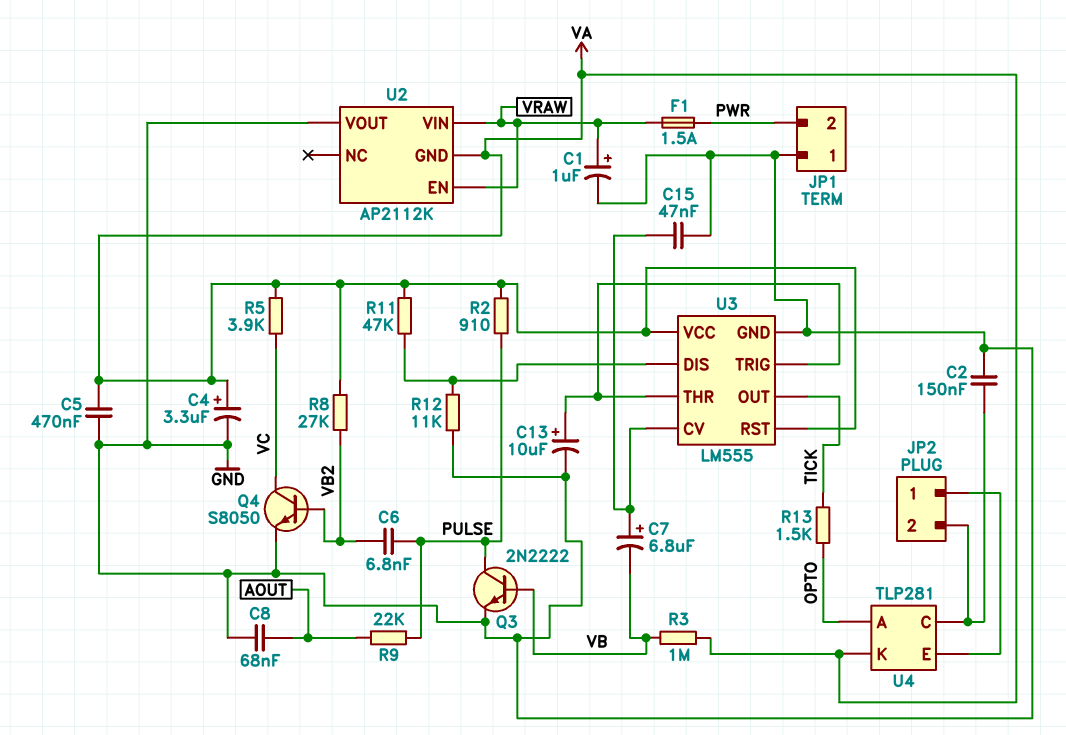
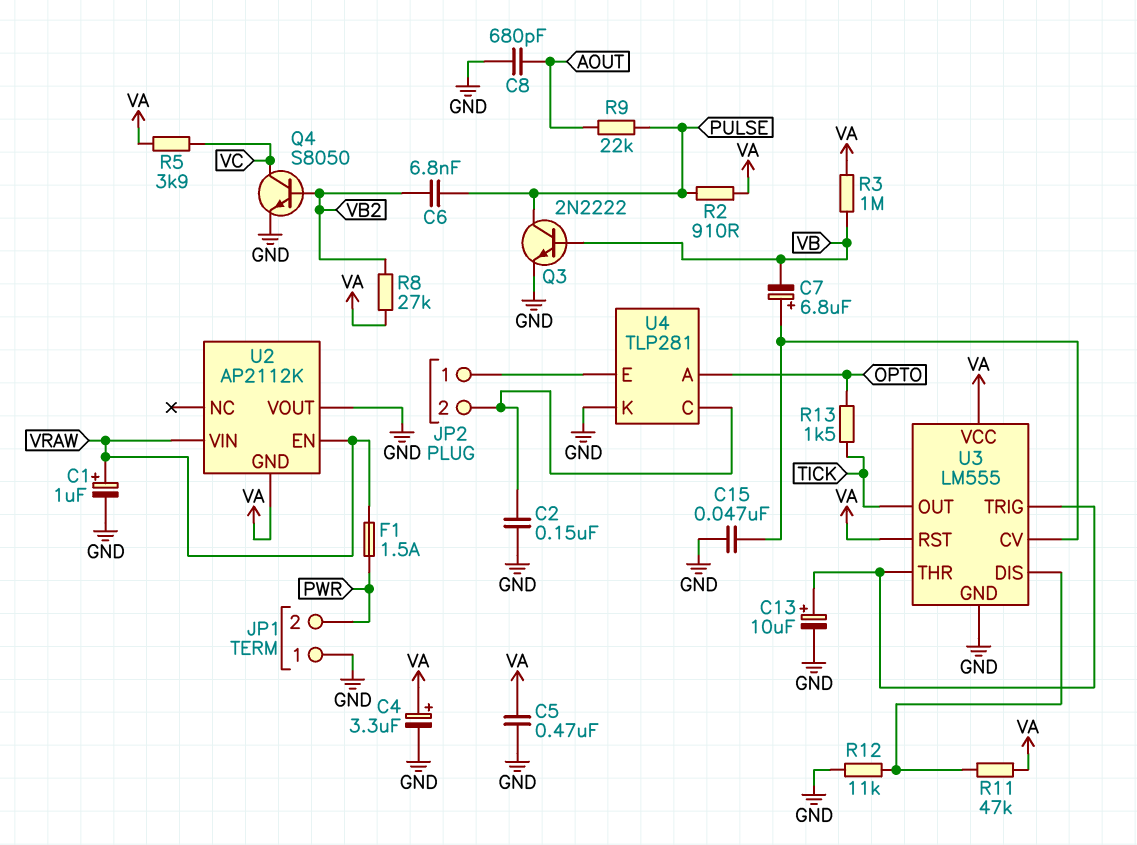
C8: 68nF (AOUT, GND) -> 680pF (AOUT, GND)
U4 pin K: VA -> GND

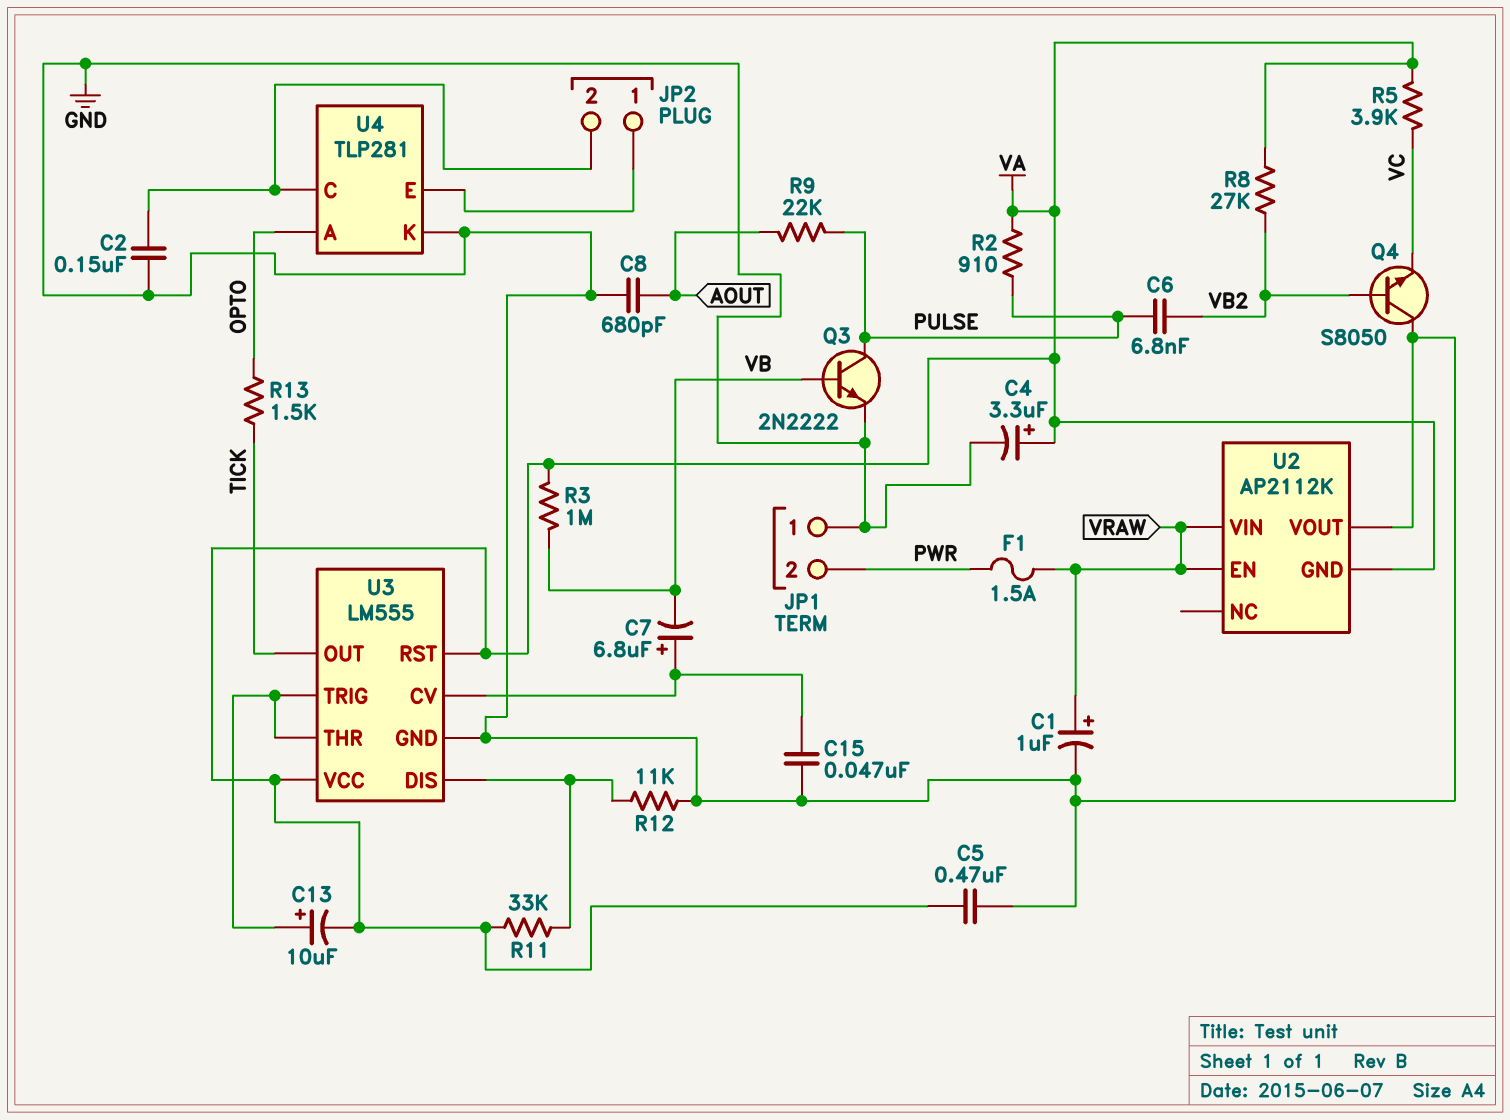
C13: 10uF (plus U3/THR, minus GND) -> 10uF (plus U3/THR, minus VA)
Q4: NPN S8050 (B VB2, C VC, E GND) -> NPN S8050 (B VB2, C GND, E VC)
R11: 47k (U3/DIS, VA) -> 33k (U3/DIS, VA)

